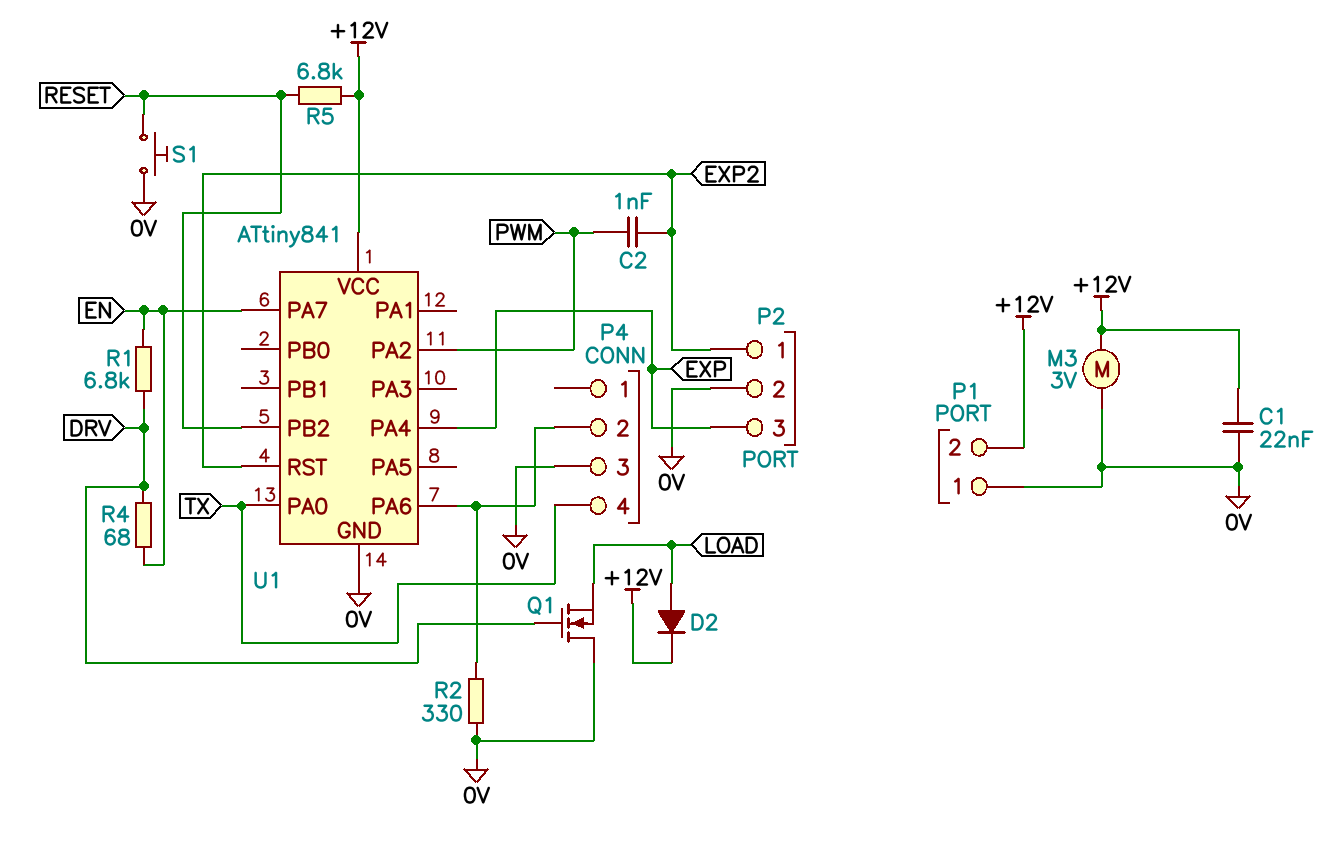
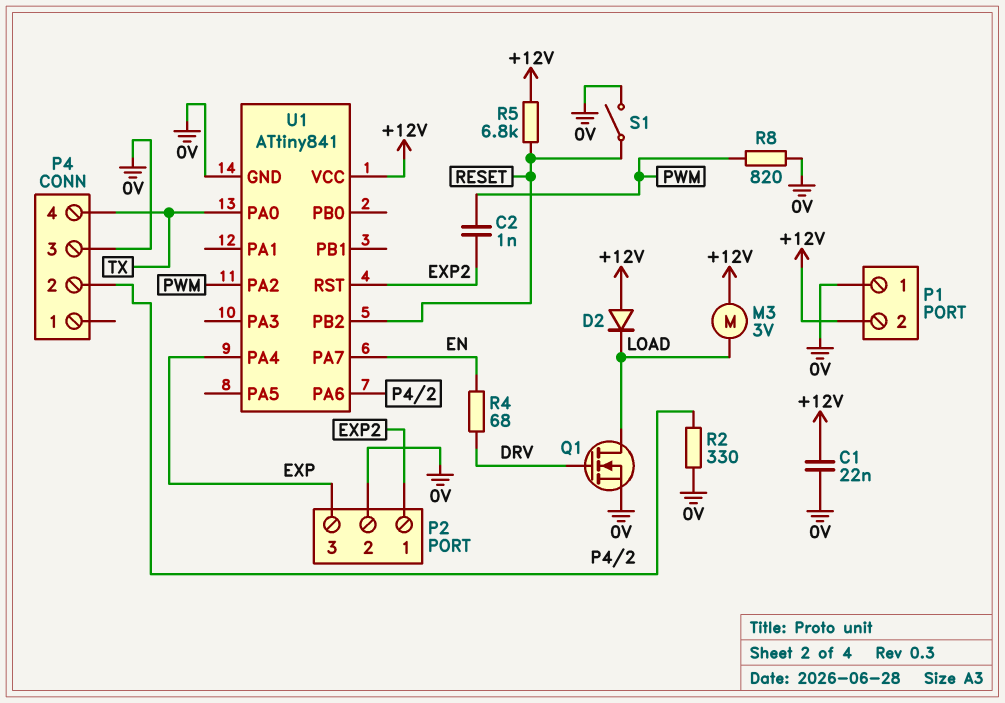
D2: diode (A LOAD, K +12V) -> diode (A +12V, K LOAD)
M3: motor 3V (+12V, 0V) -> motor 3V (+12V, LOAD)
Q1: NMOS (G DRV, D 0V, S LOAD) -> NMOS (G DRV, D LOAD, S 0V)
R1: 6.8k (DRV, EN) -> none
R8: none -> 820 (0V, PWM)
S1: button (0V, RESET) -> switch (0V, RESET)

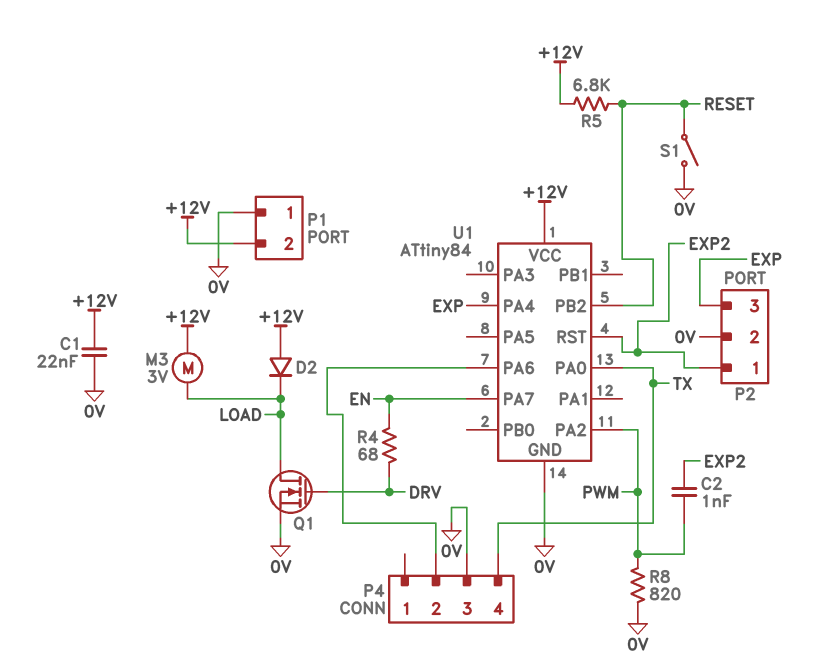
R2: 330 (0V, P4/2) -> none
U1: ATtiny841 -> ATtiny84

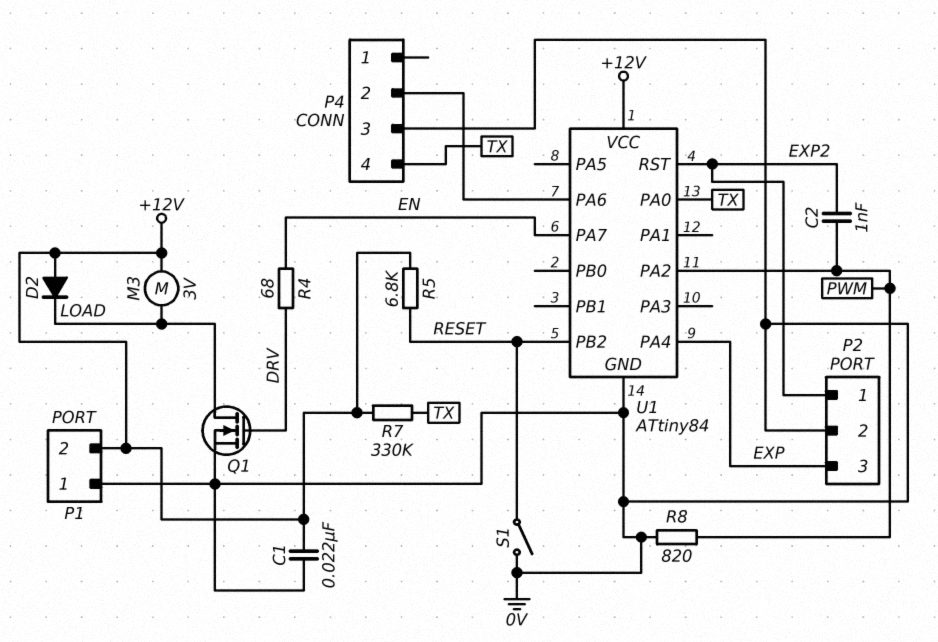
R7: none -> 330k (+12V, TX)

